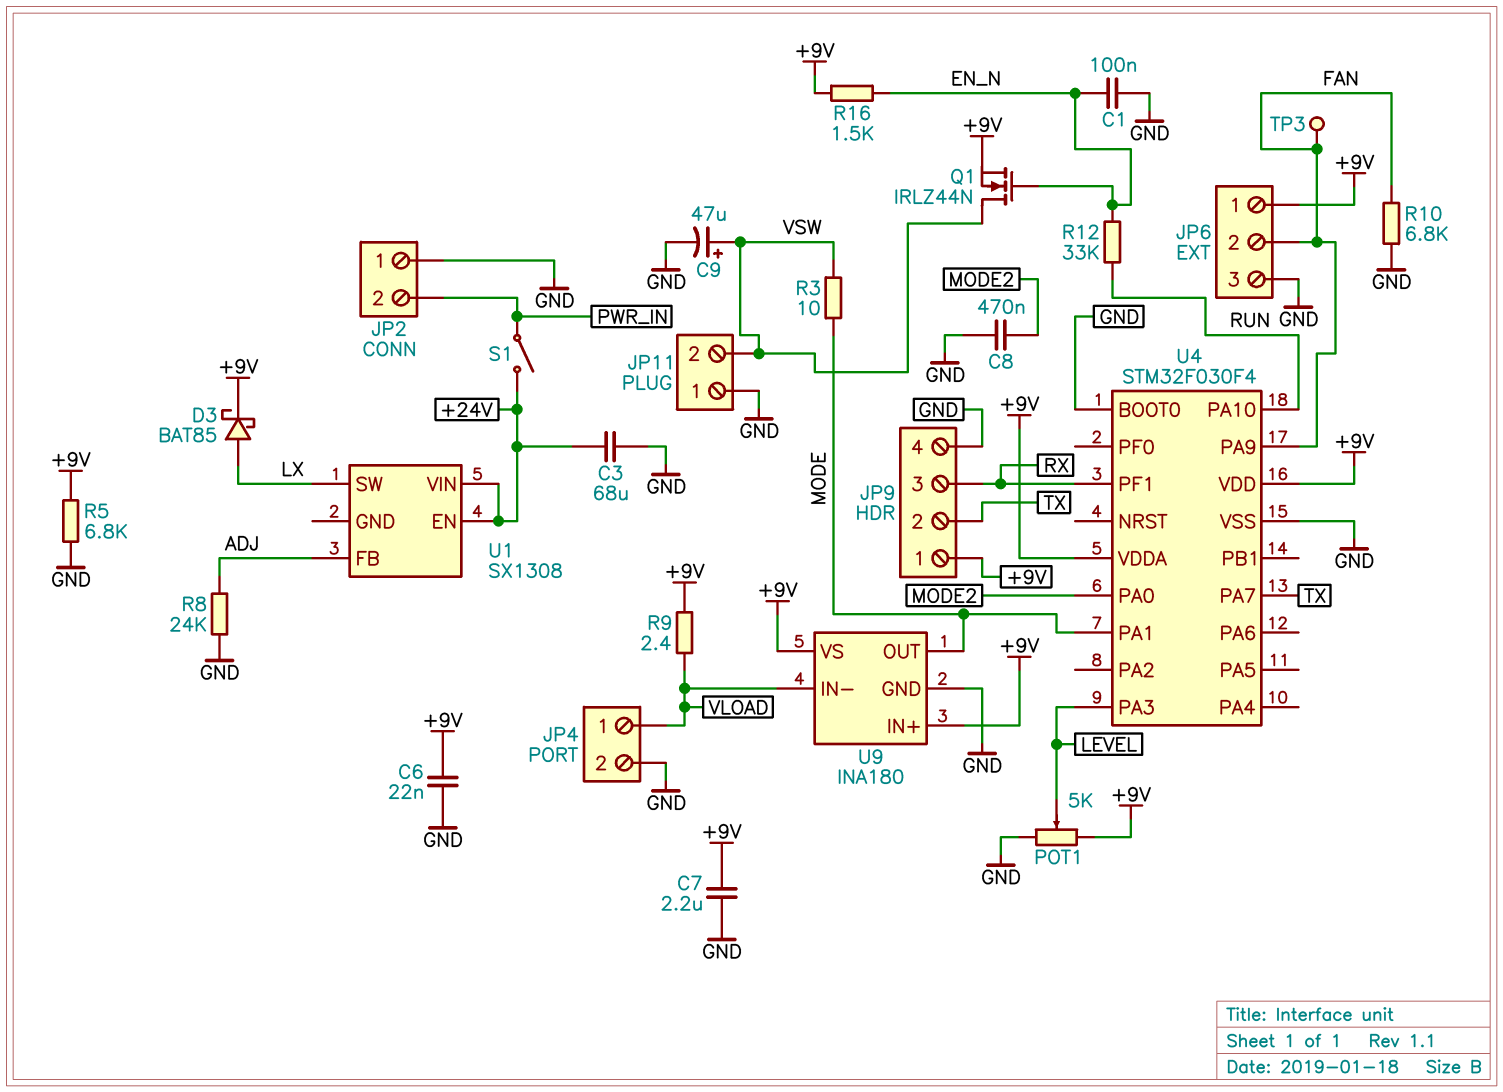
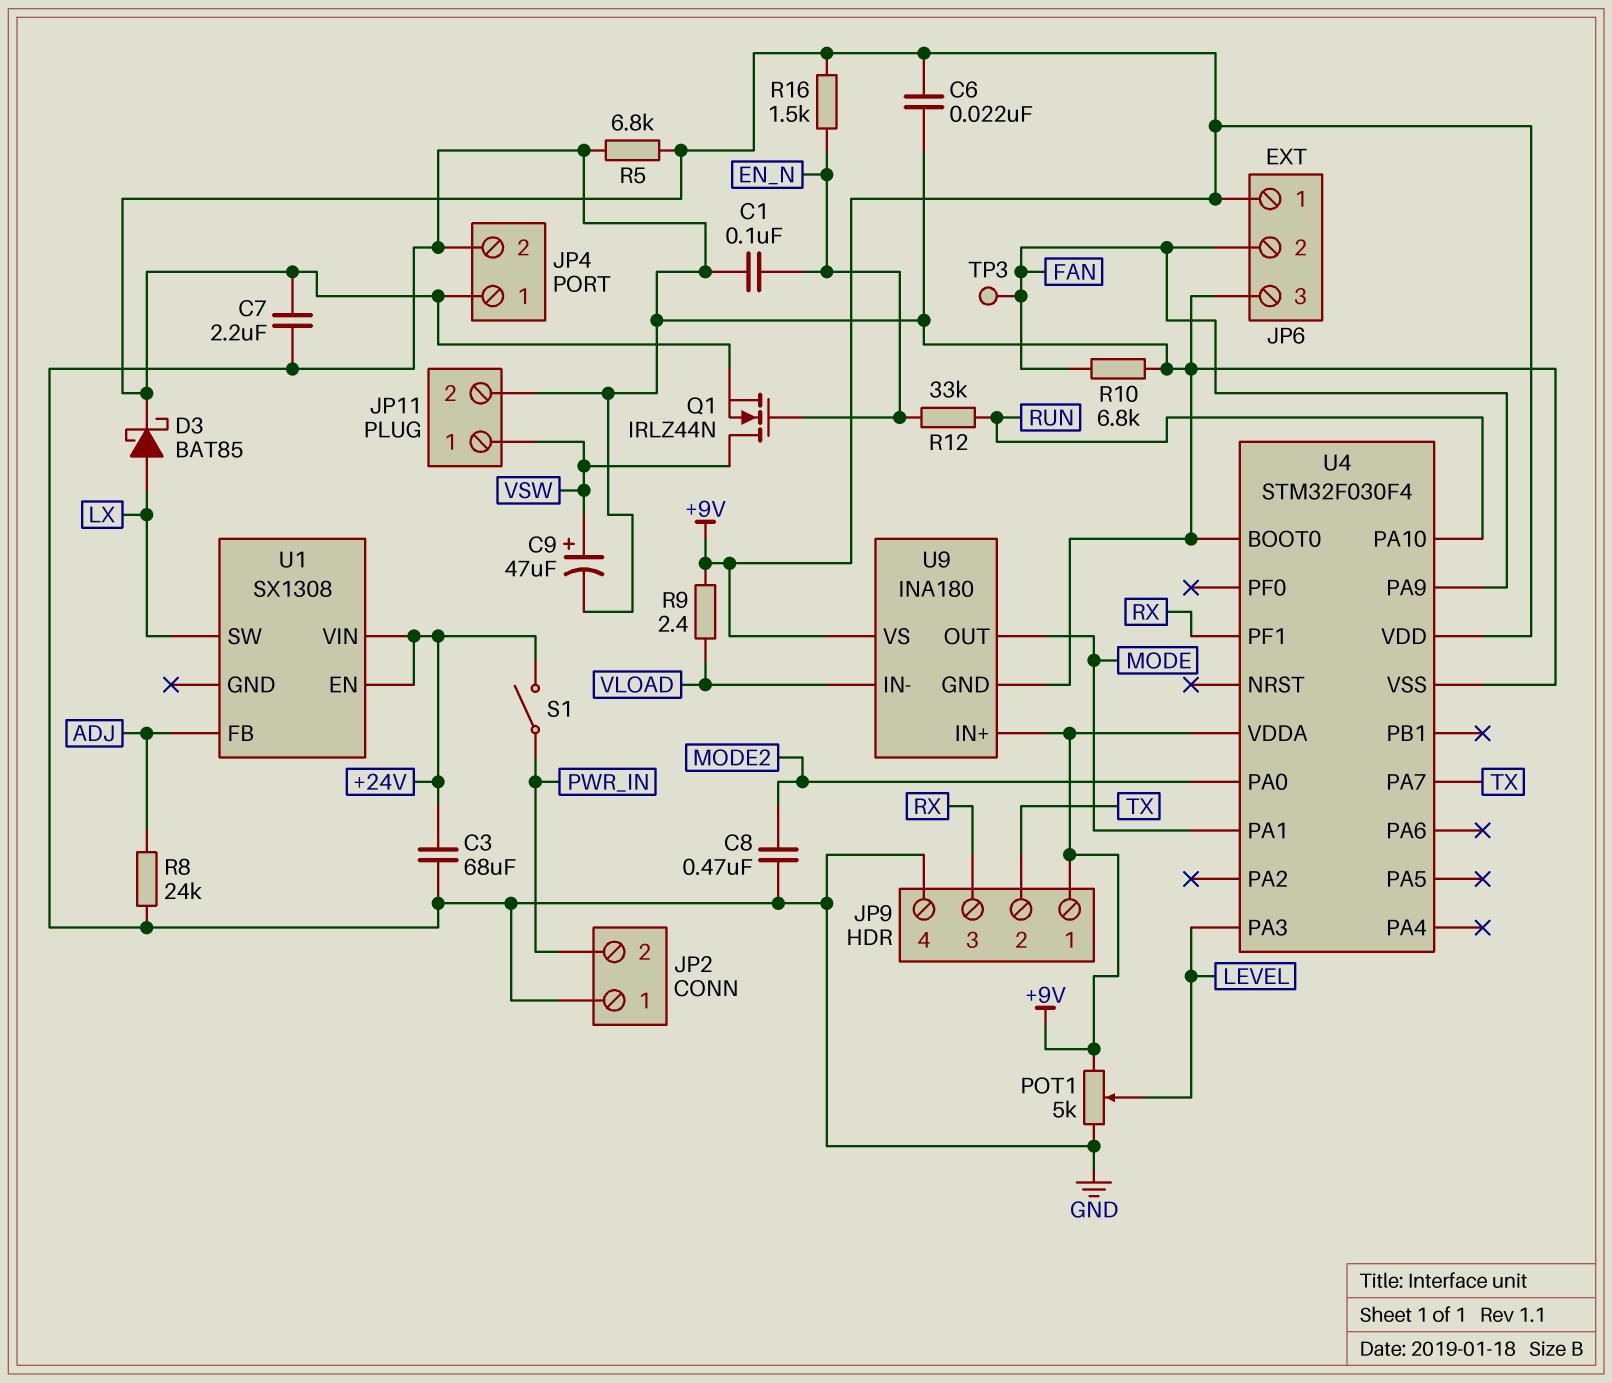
JP4 pin 1: VLOAD -> +9V
JP11 pin 1: GND -> VSW
JP11 pin 2: VSW -> GND
R3: 10 (MODE, VSW) -> none

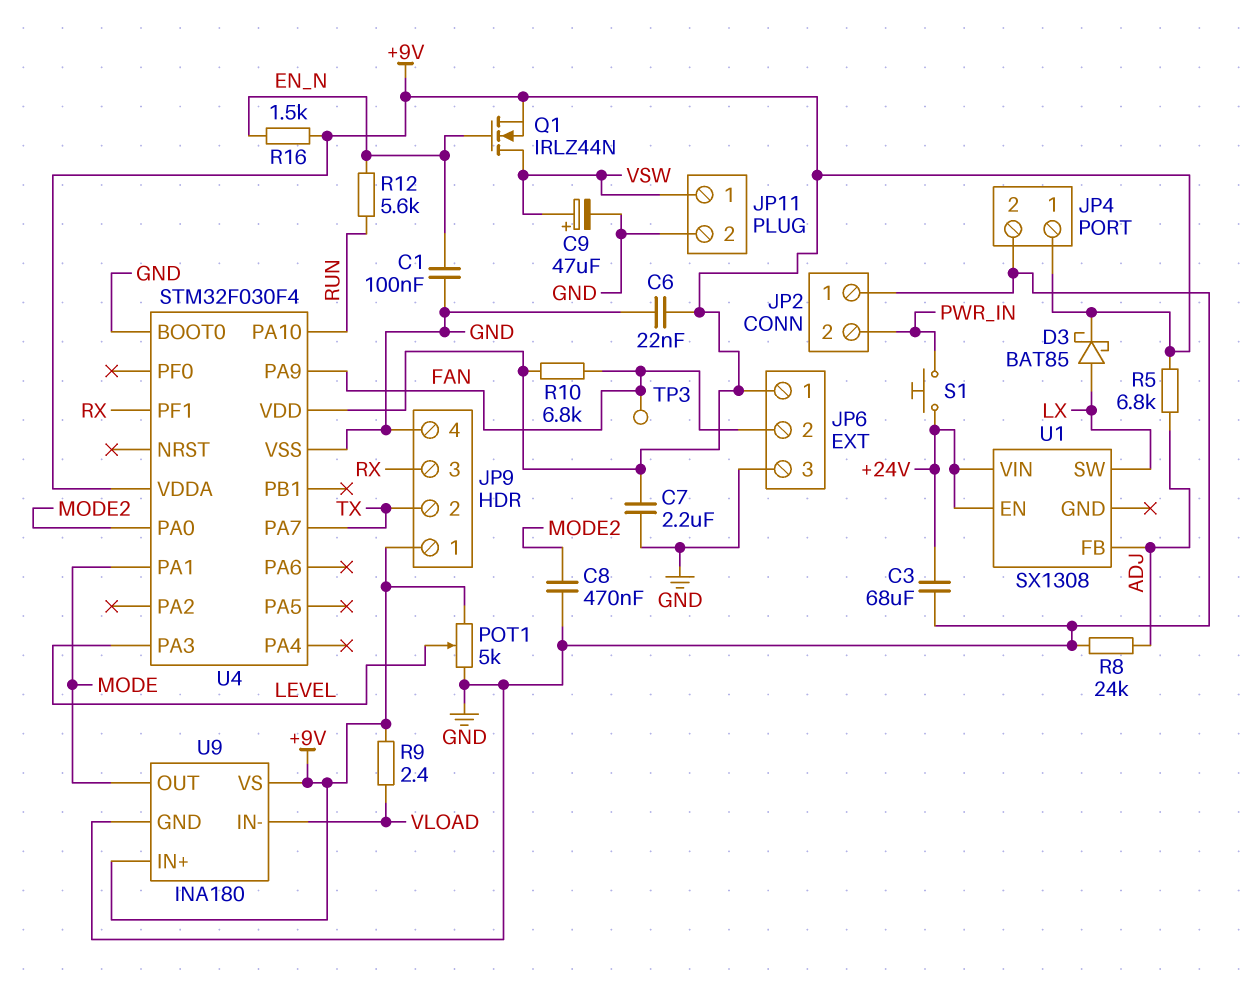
R5: 6.8k (+9V, GND) -> 6.8k (+9V, ADJ)
R10: 6.8k (FAN, GND) -> 6.8k (+9V, FAN)
R12: 33k (EN_N, RUN) -> 5.6k (EN_N, RUN)
S1: switch (+24V, PWR_IN) -> button (+24V, PWR_IN)

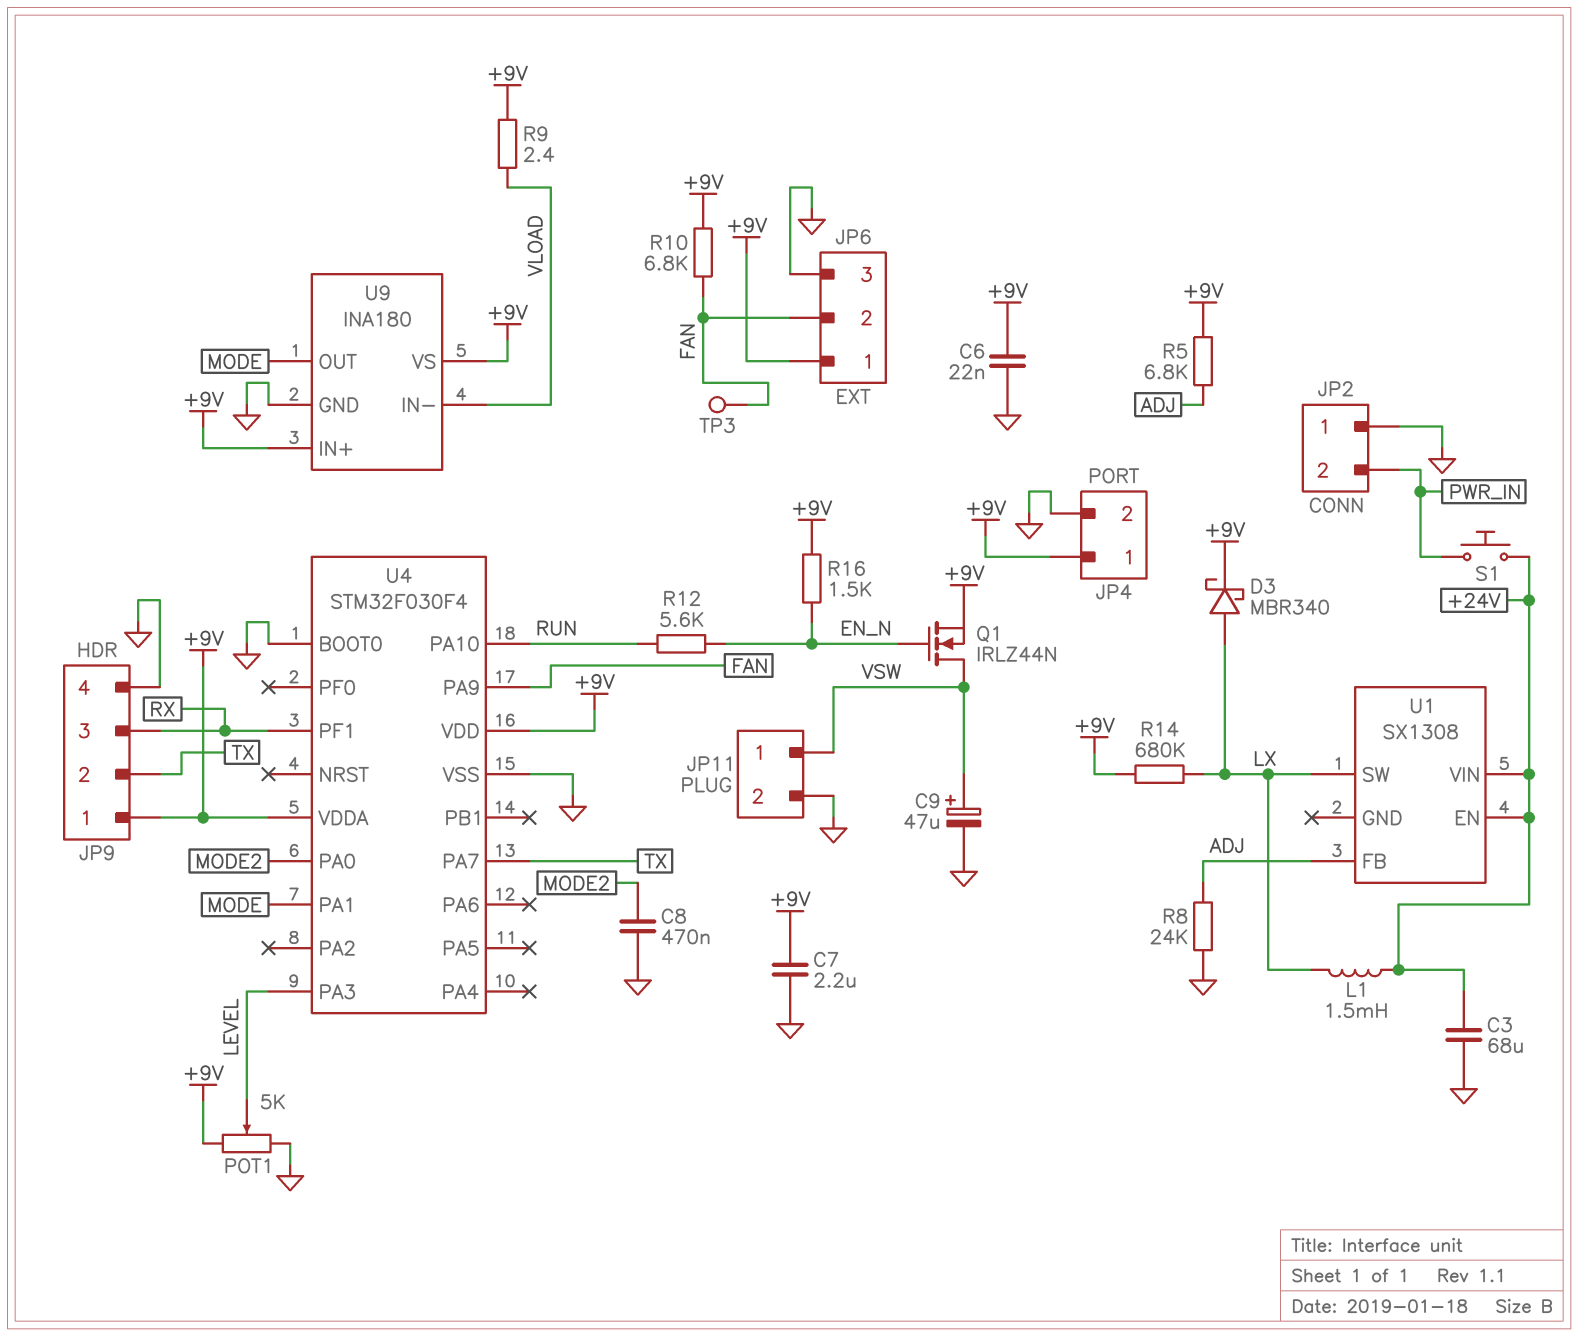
C1: 100nF (EN_N, GND) -> none
D3: schottky BAT85 (A LX, K +9V) -> schottky MBR340 (A LX, K +9V)
L1: none -> 1.5mH (+24V, LX)
R14: none -> 680k (+9V, LX)

